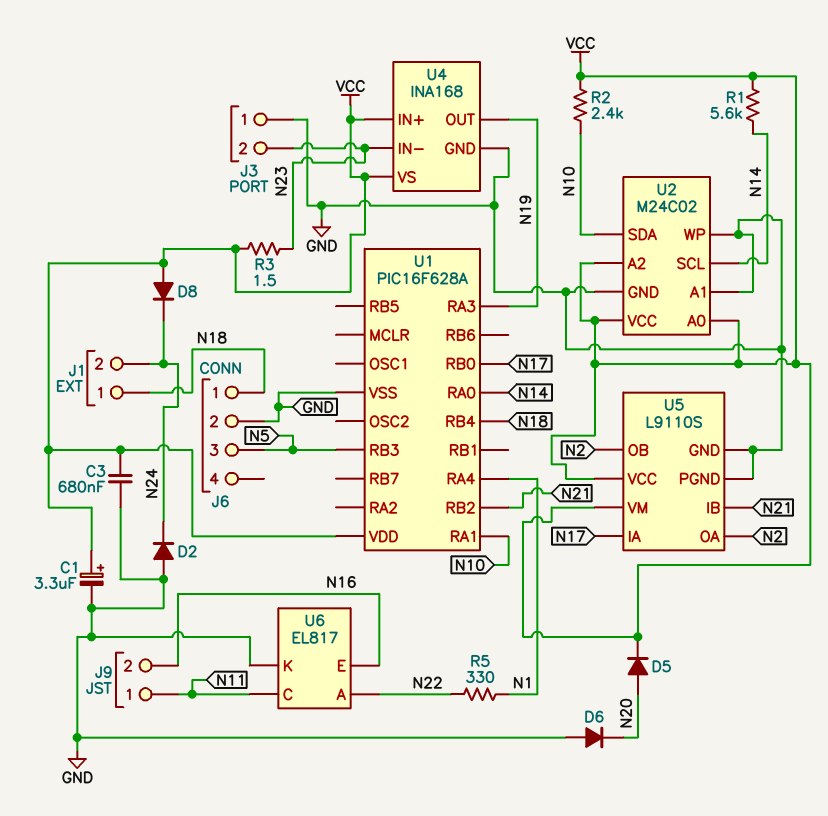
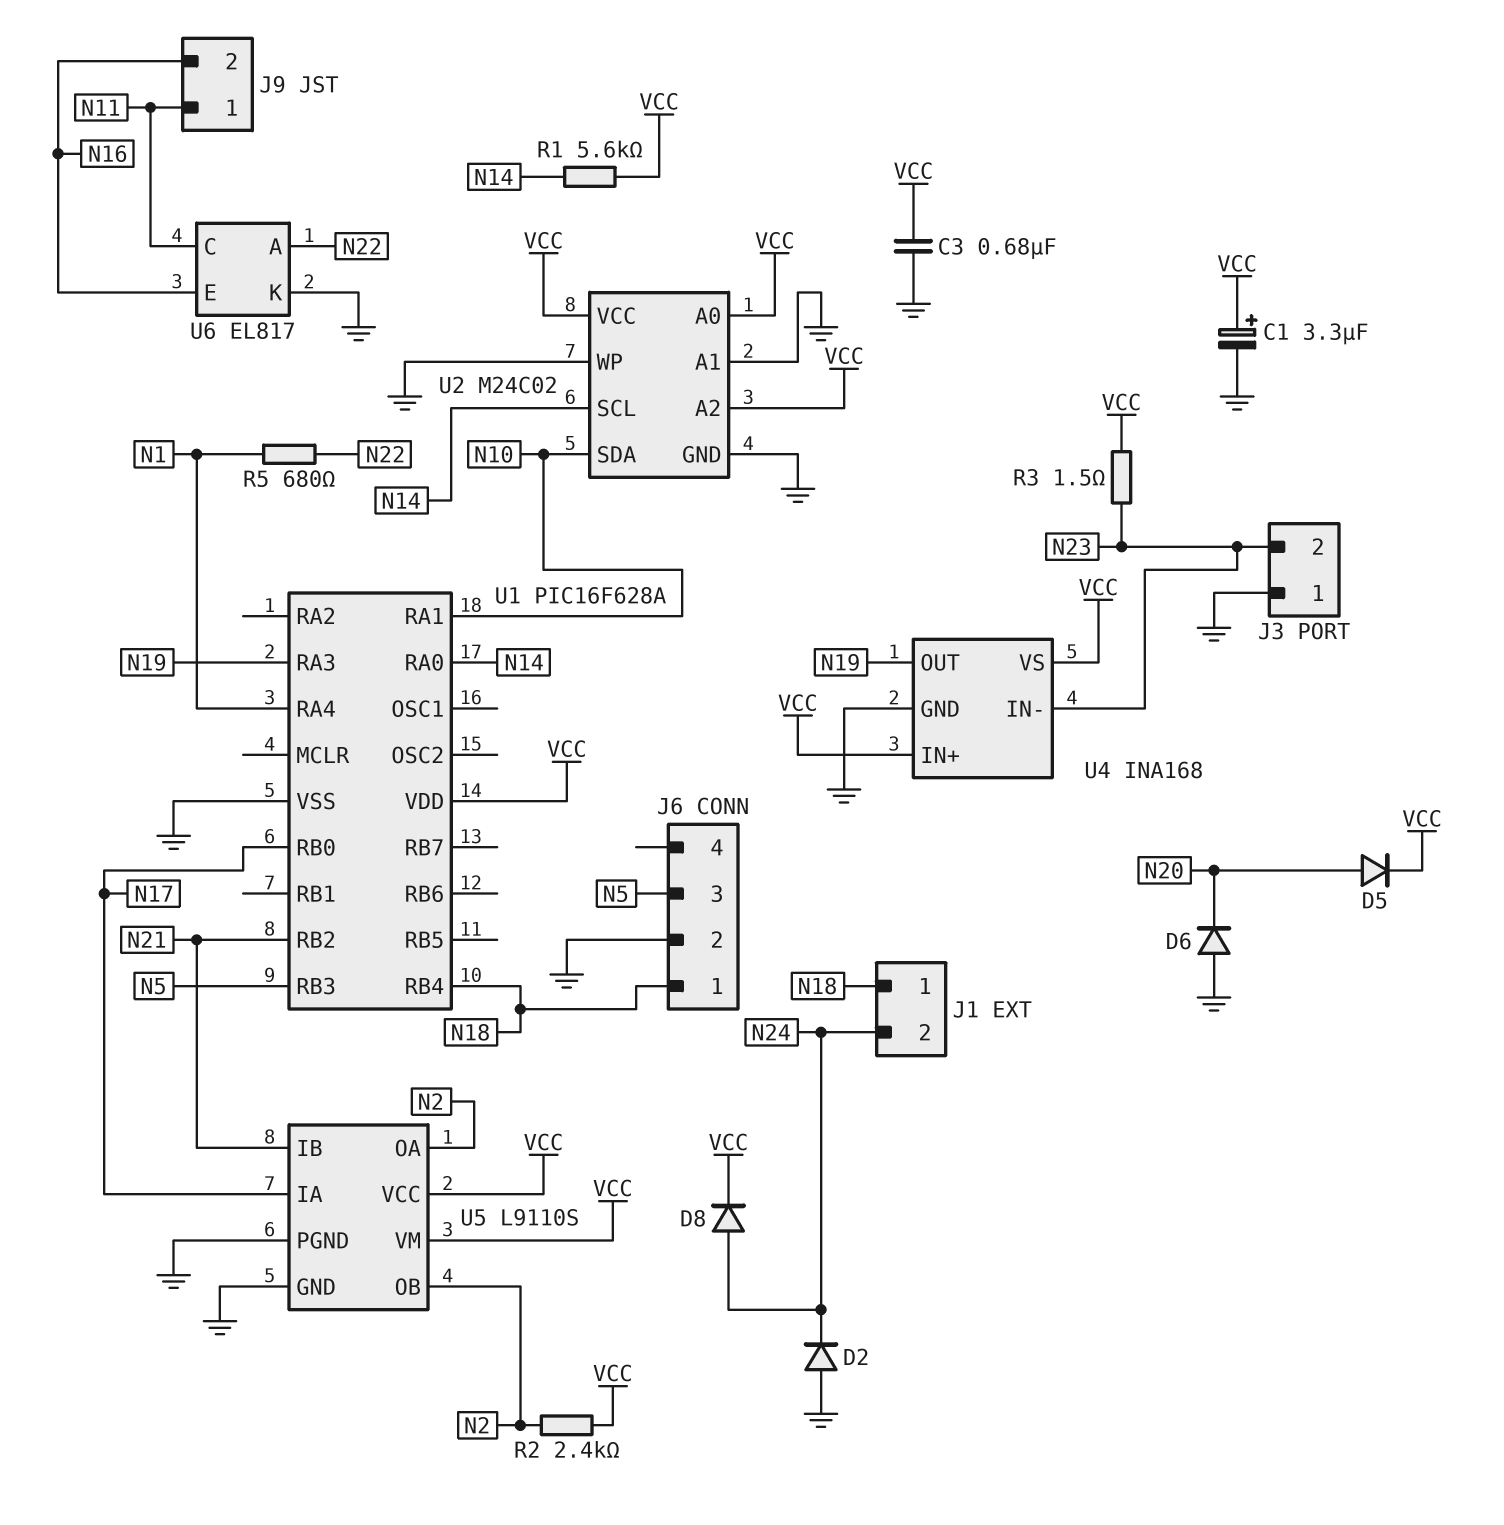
D8: diode (A VCC, K N24) -> diode (A N24, K VCC)
R2: 2.4k (N10, VCC) -> 2.4k (N2, VCC)
R5: 330 (N1, N22) -> 680 (N1, N22)

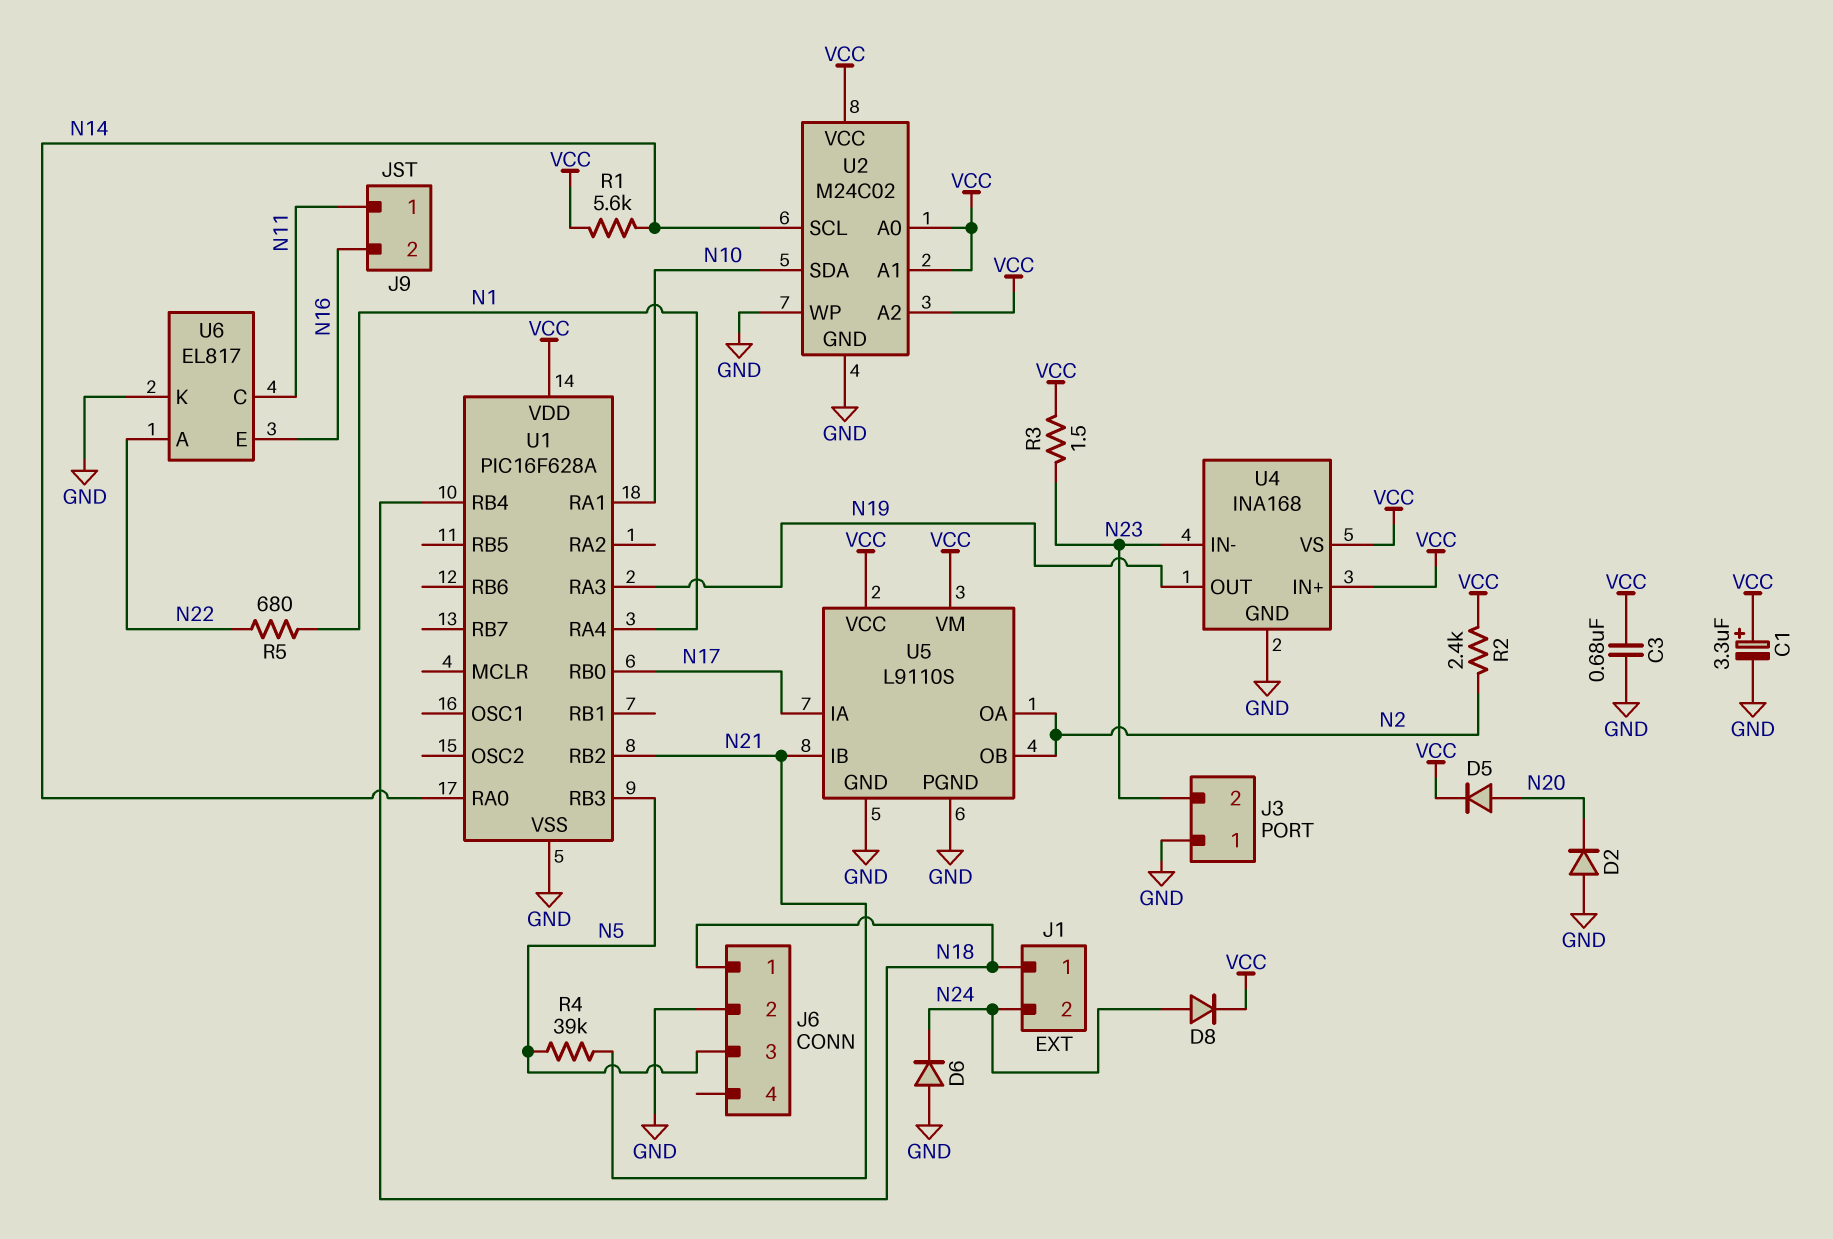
D2: diode (A GND, K N24) -> diode (A GND, K N20)
D6: diode (A GND, K N20) -> diode (A GND, K N24)
R4: none -> 39k (N5, N21)
U2 pin A1: GND -> VCC

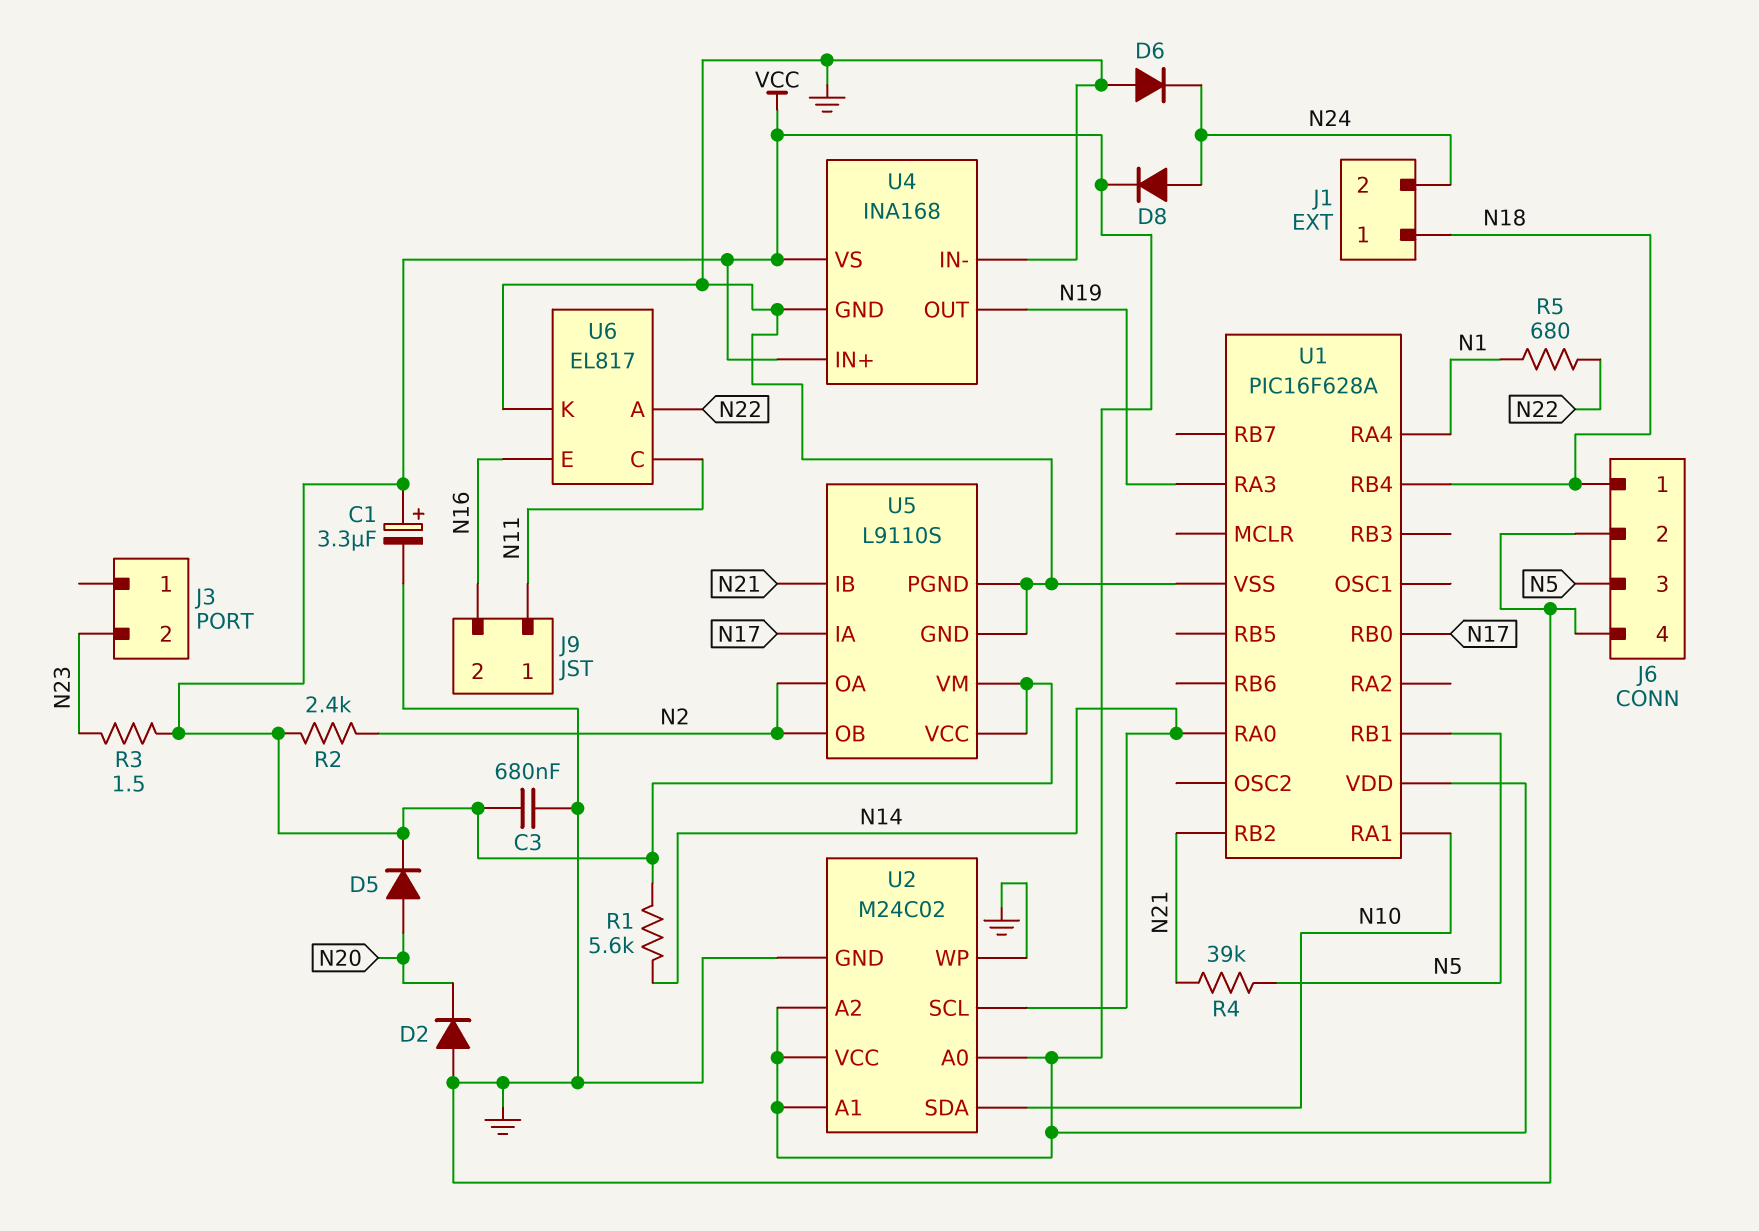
J3 pin 1: GND -> none
J6 pin 4: none -> GND
U1 pin RB1: none -> N5
U1 pin RB3: N5 -> none
U4 pin IN-: N23 -> GND

